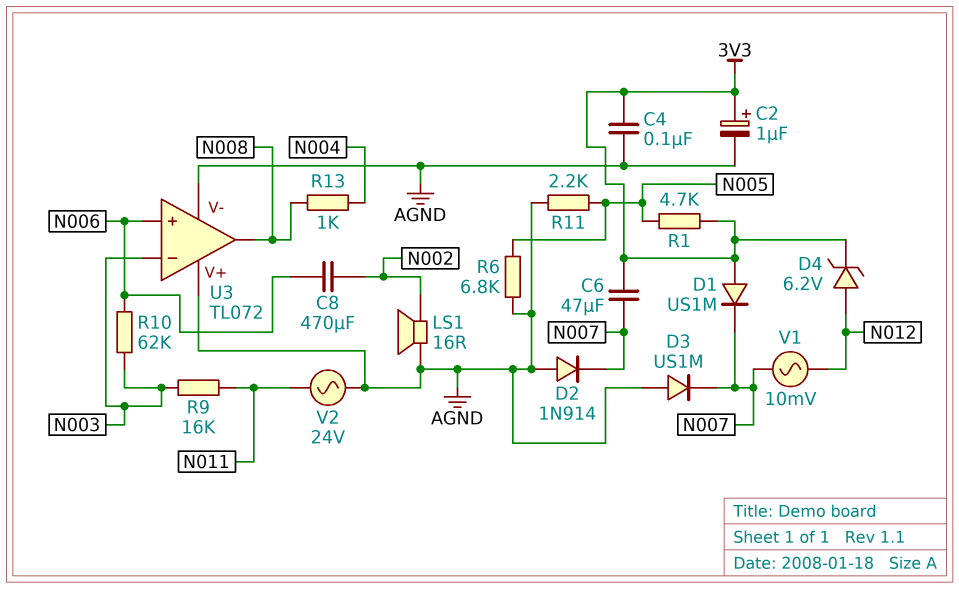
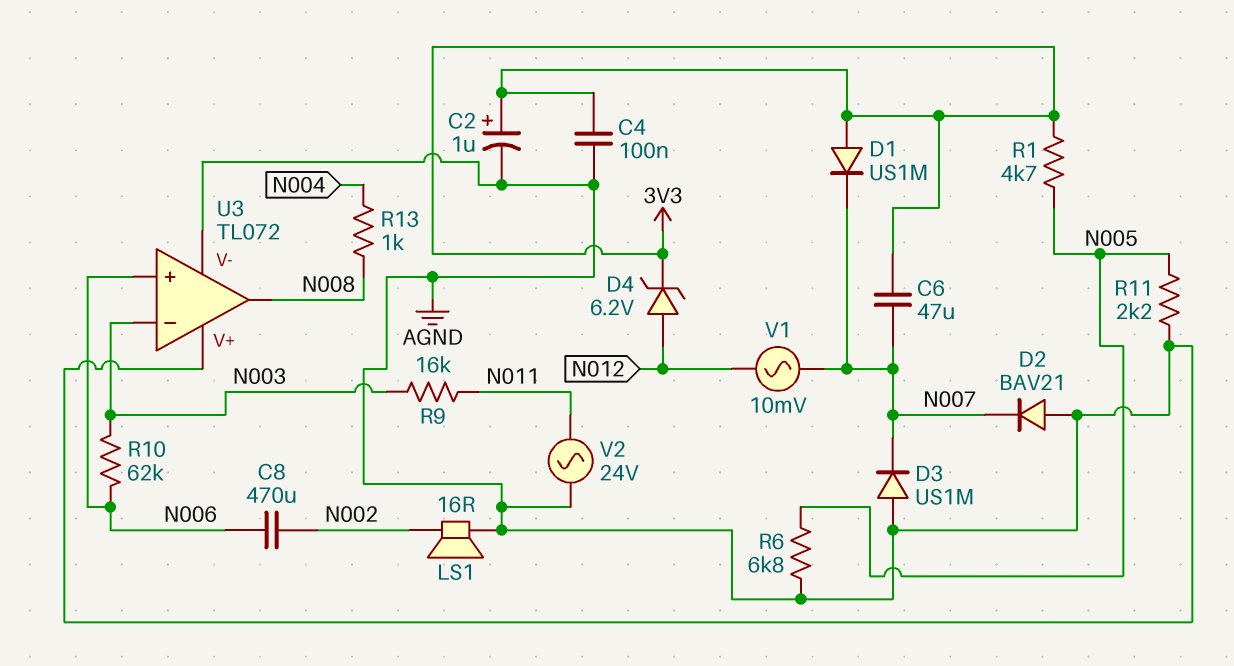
D2: diode 1N914 (A AGND, K N007) -> diode BAV21 (A AGND, K N007)

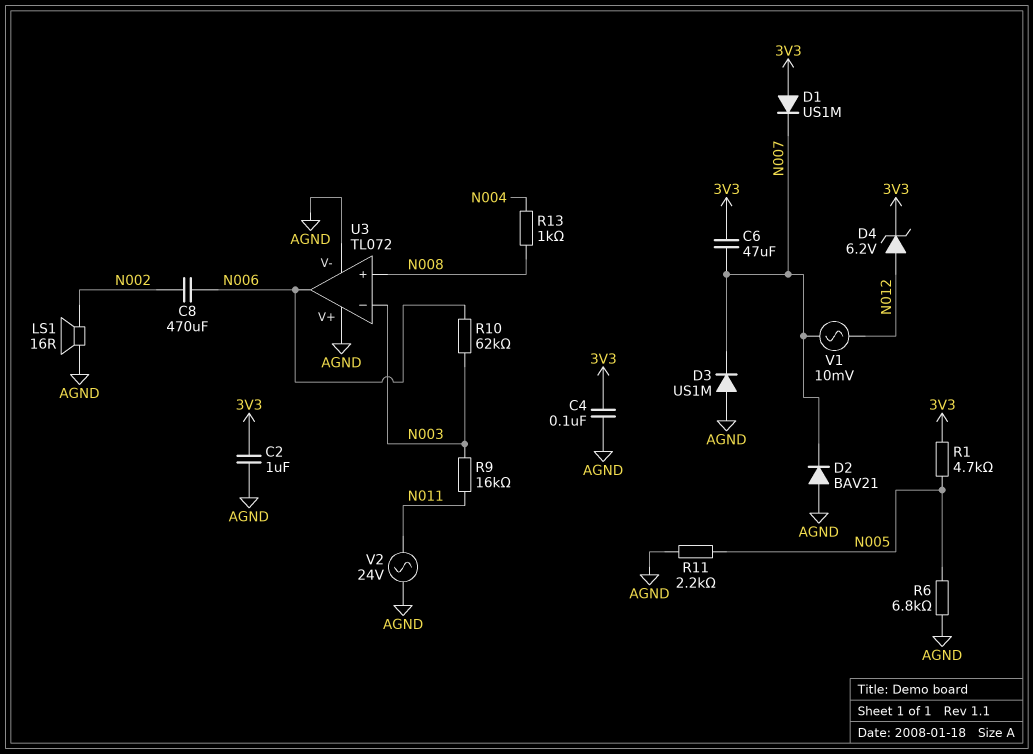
C2: 1uF (plus 3V3, minus AGND) -> 1uF (3V3, AGND)
U3 pin in+: N006 -> N008
U3 pin out: N008 -> N006

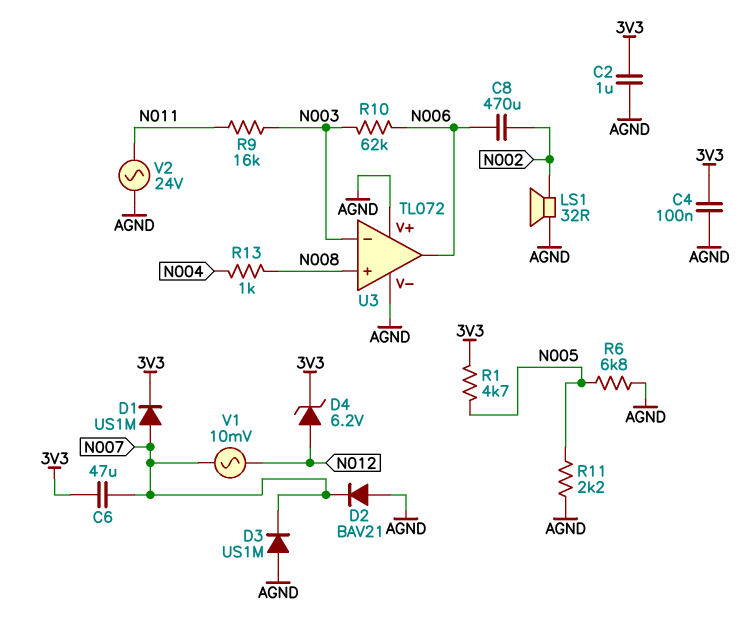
D1: diode US1M (A 3V3, K N007) -> diode US1M (A N007, K 3V3)
LS1: speaker 16R (AGND, N002) -> speaker 32R (AGND, N002)

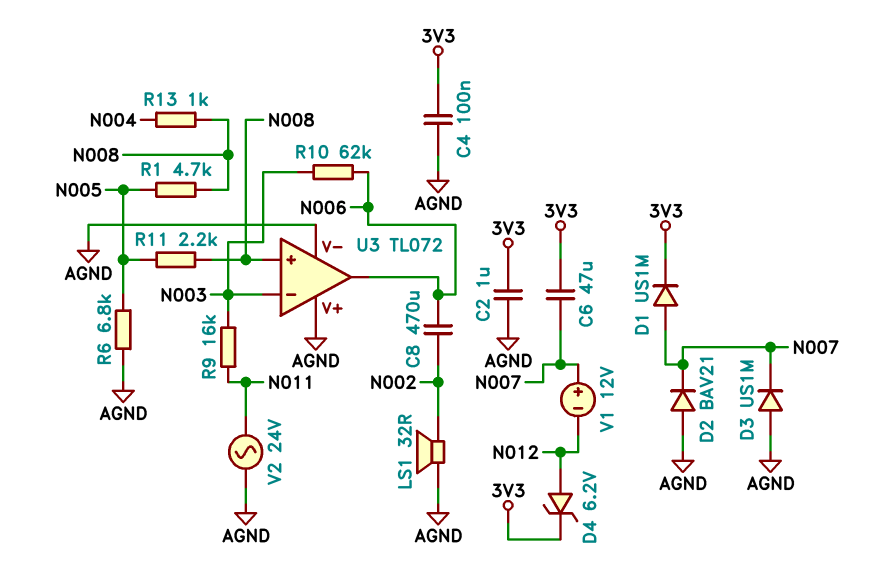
R1: 4.7k (3V3, N005) -> 4.7k (N005, N008)
R11: 2.2k (AGND, N005) -> 2.2k (N005, N008)
V1: AC 10mV (N007, N012) -> 12V (plus N007, minus N012)

